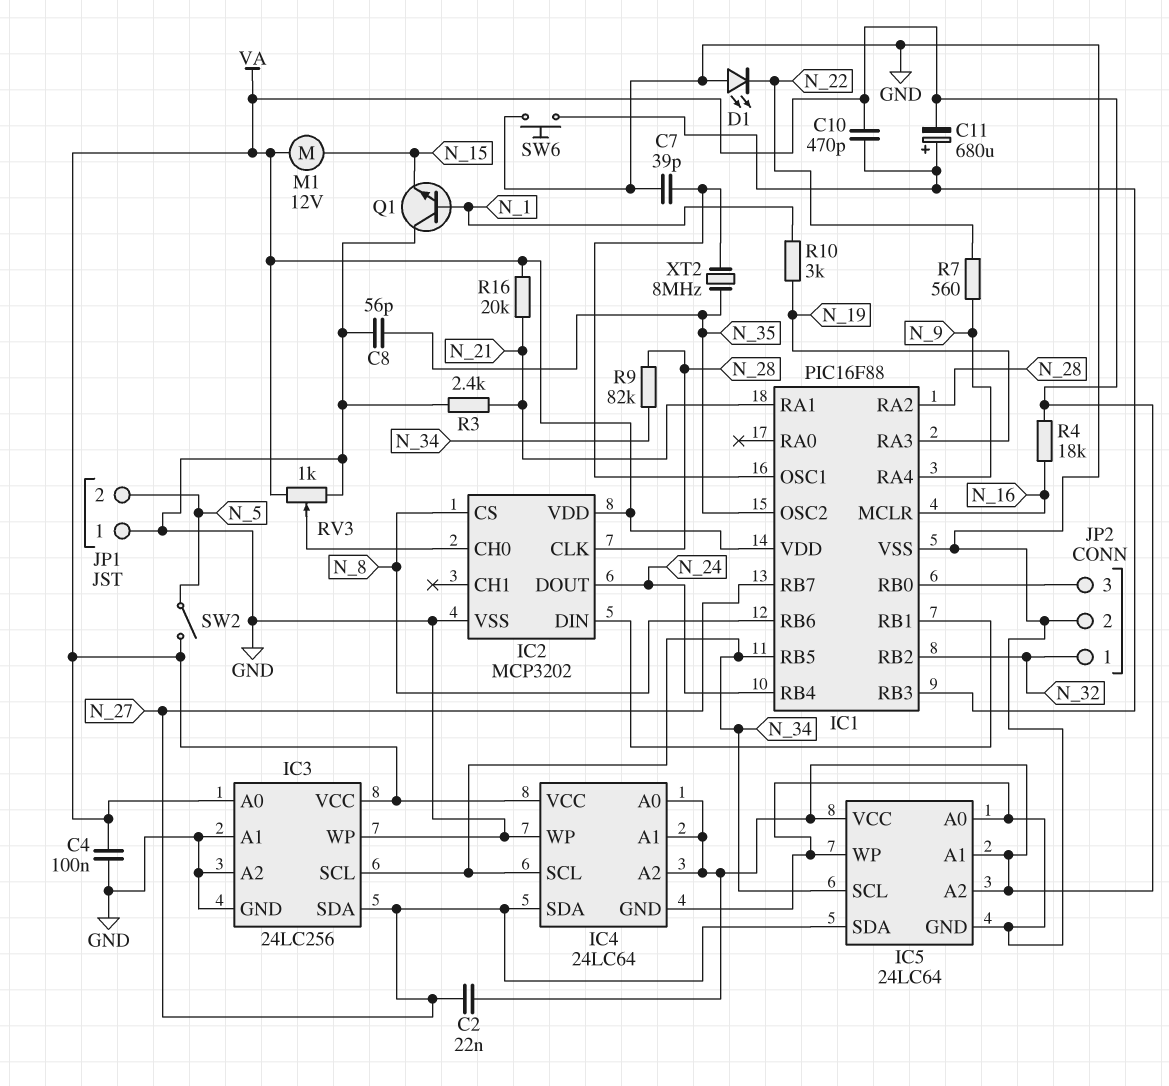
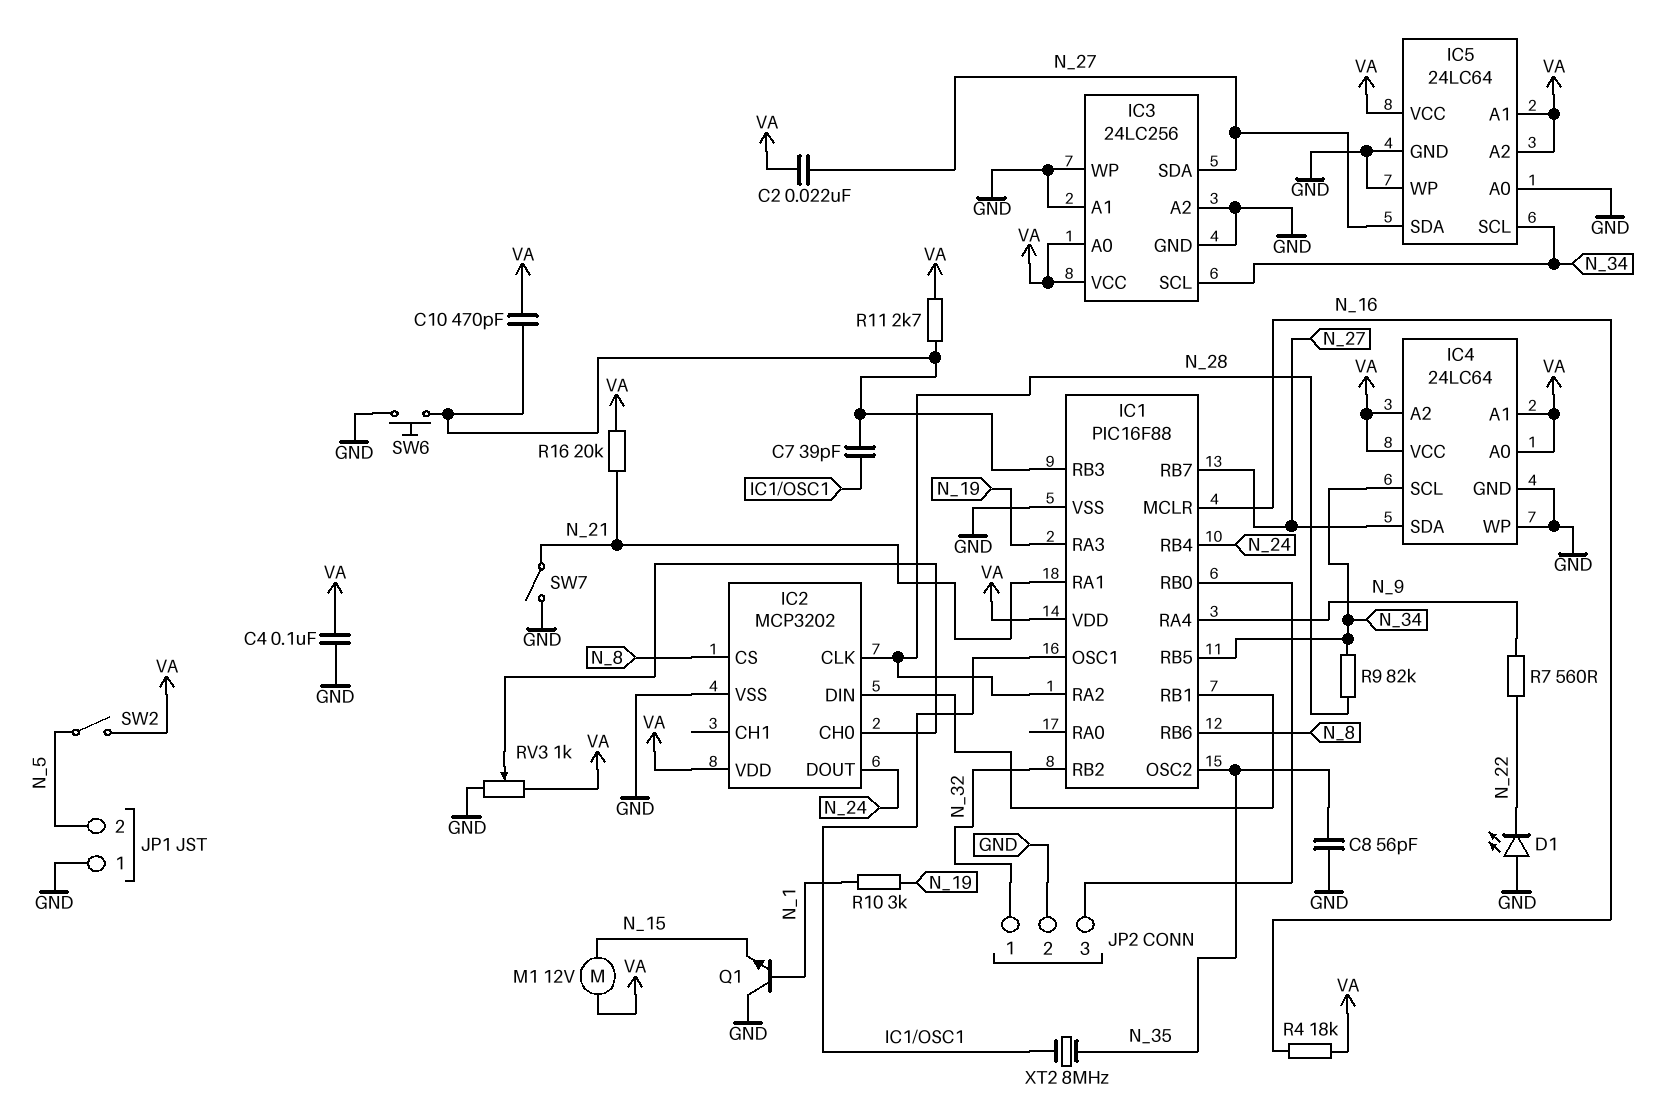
C7: 39pF (GND, IC1/OSC1) -> 39pF (IC1/OSC1, IC1/RB3)
C11: 680uF (plus IC1/RB3, minus VA) -> none
R3: 2.4k (GND, N_21) -> none
R11: none -> 2.7k (IC1/RB3, VA)
SW7: none -> switch (GND, N_21)

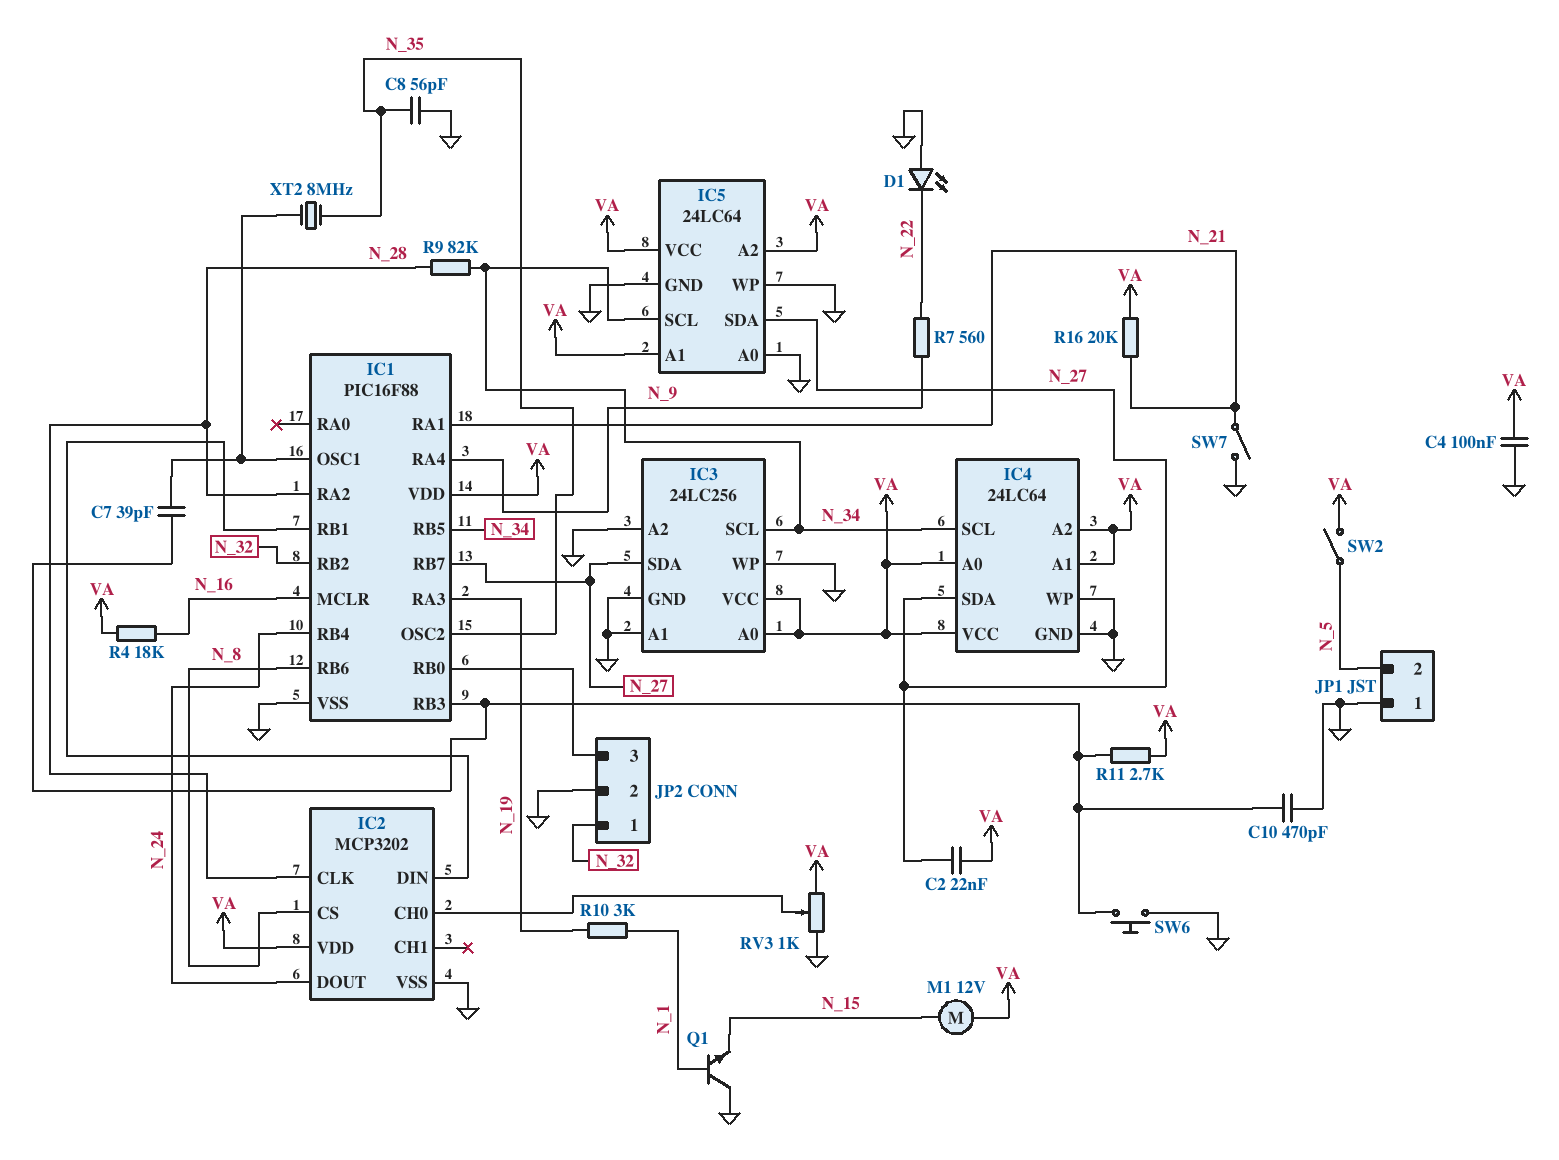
C10: 470pF (IC1/RB3, VA) -> 470pF (GND, IC1/RB3)

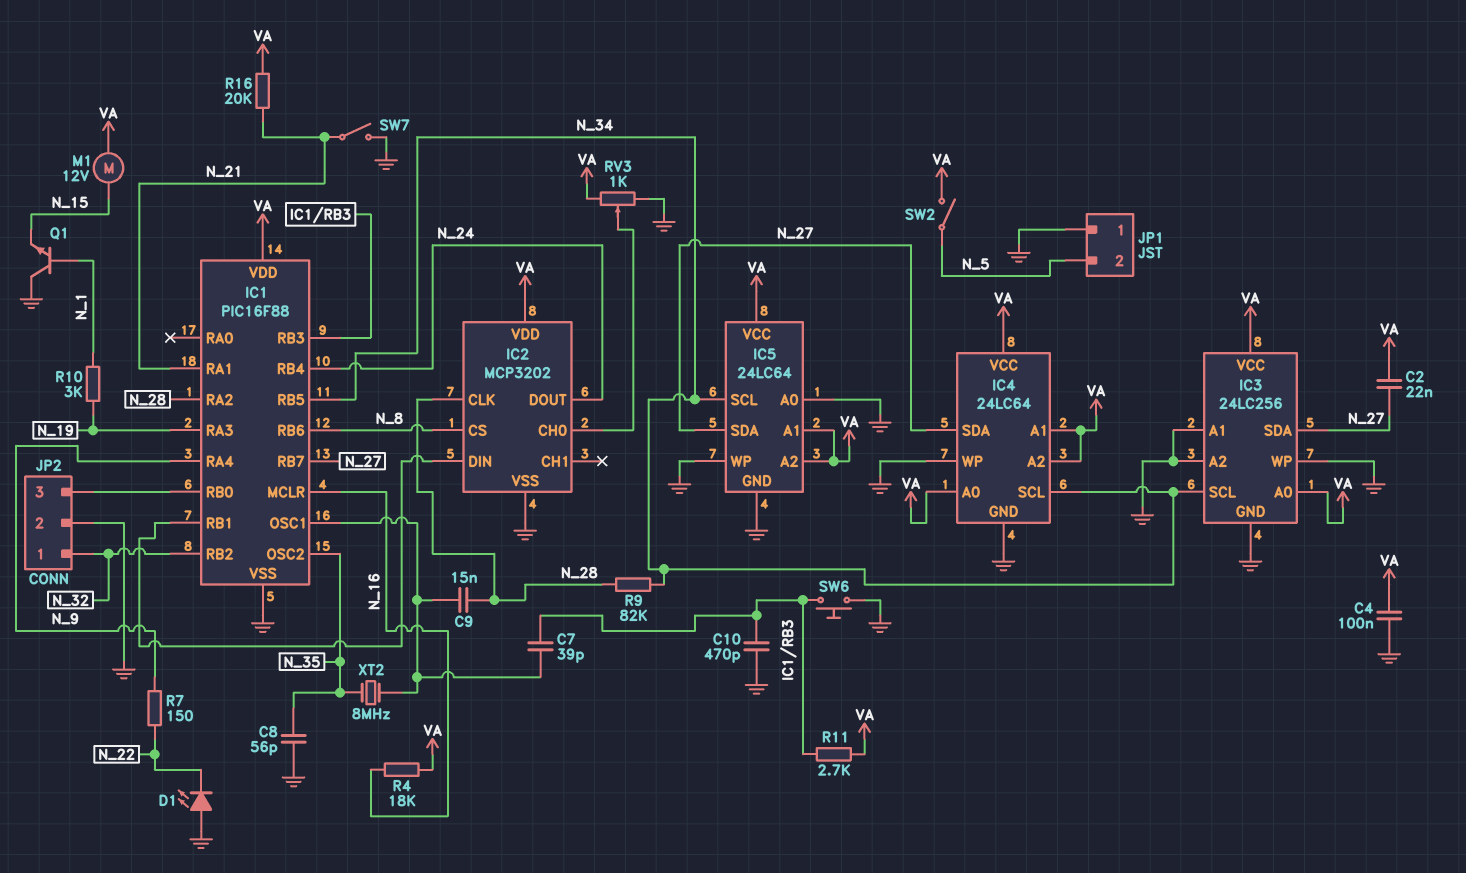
C9: none -> 15nF (IC1/OSC1, N_28)
R7: 560 (N_9, N_22) -> 150 (N_9, N_22)

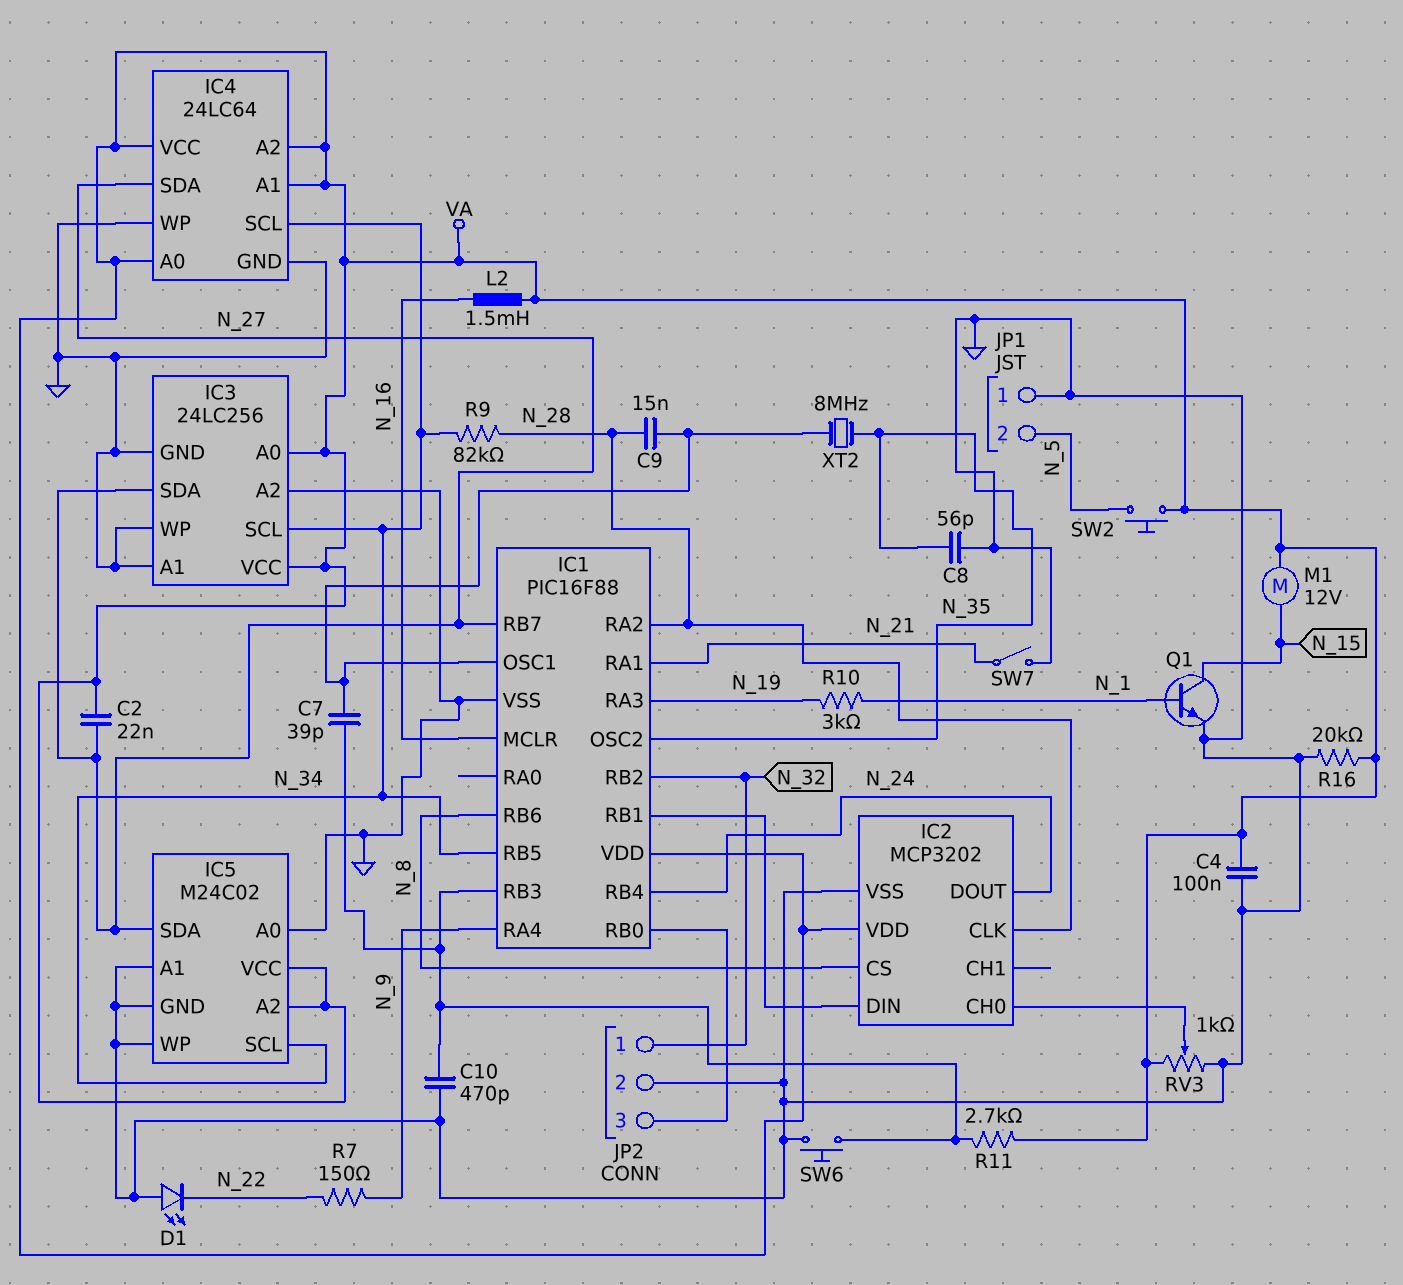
IC5: 24LC64 -> M24C02
IC5 pin A1: VA -> GND
L2: none -> 1.5mH (N_16, VA)
Q1: NPN (B N_1, C GND, E N_15) -> NPN (B N_1, C N_15, E GND)
R4: 18k (N_16, VA) -> none
R16: 20k (N_21, VA) -> 20k (GND, VA)
SW2: switch (N_5, VA) -> button (N_5, VA)

